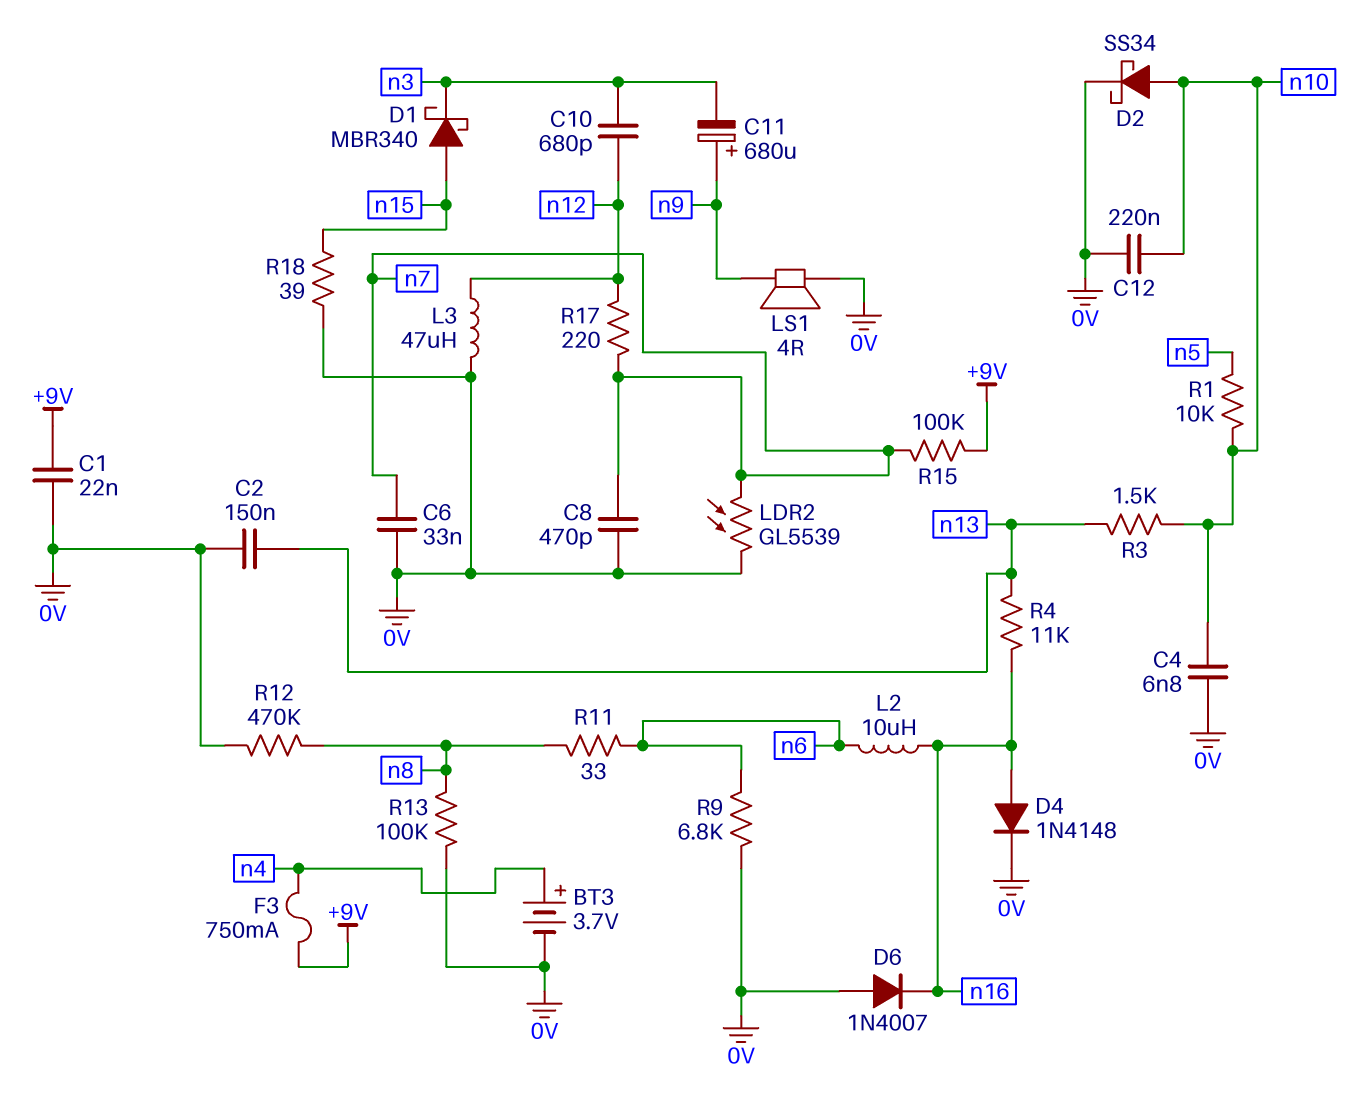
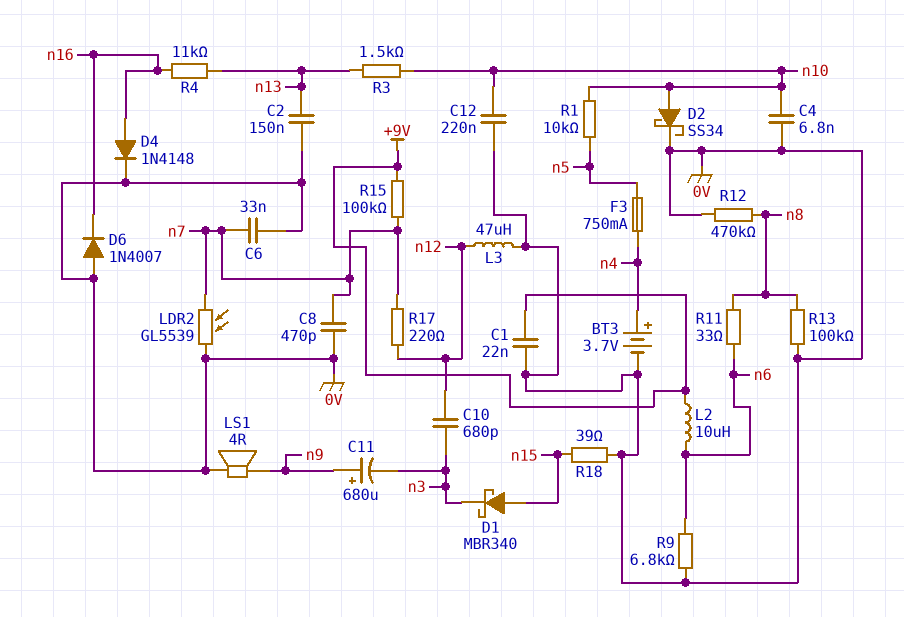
F3: 750mA (+9V, n4) -> 750mA (n4, n5)
L2: 10uH (n6, n16) -> 10uH (+9V, n6)

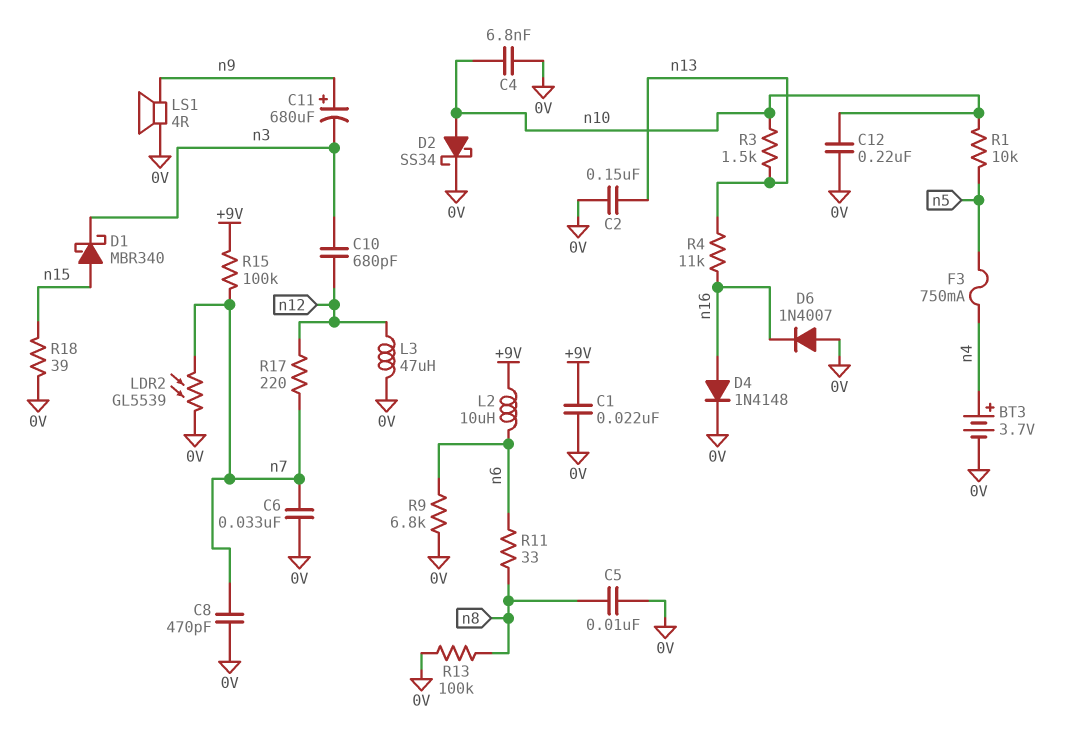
C5: none -> 10nF (0V, n8)
R12: 470k (0V, n8) -> none

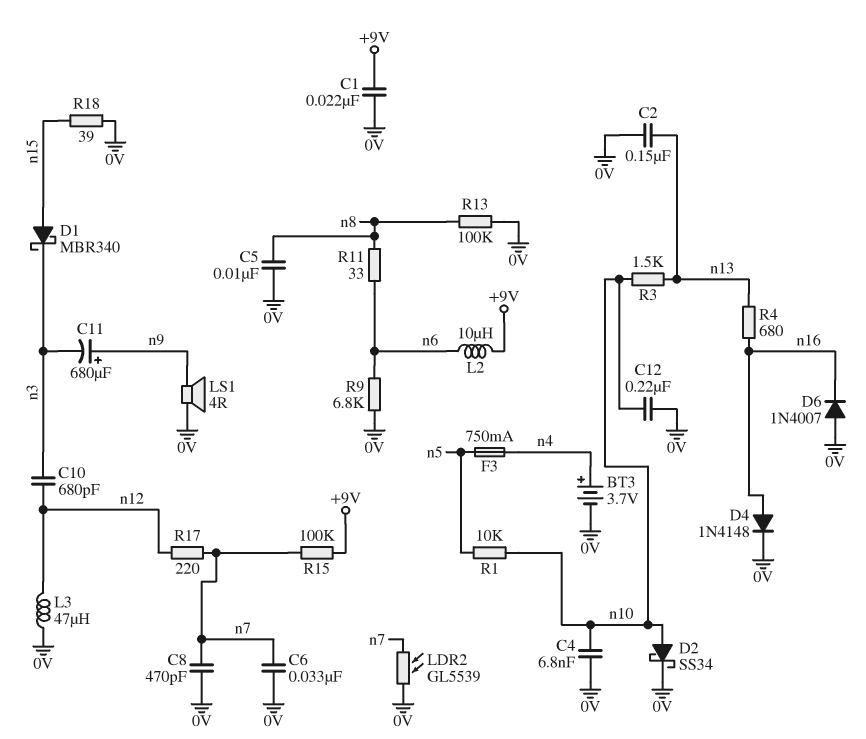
R4: 11k (n13, n16) -> 680 (n13, n16)

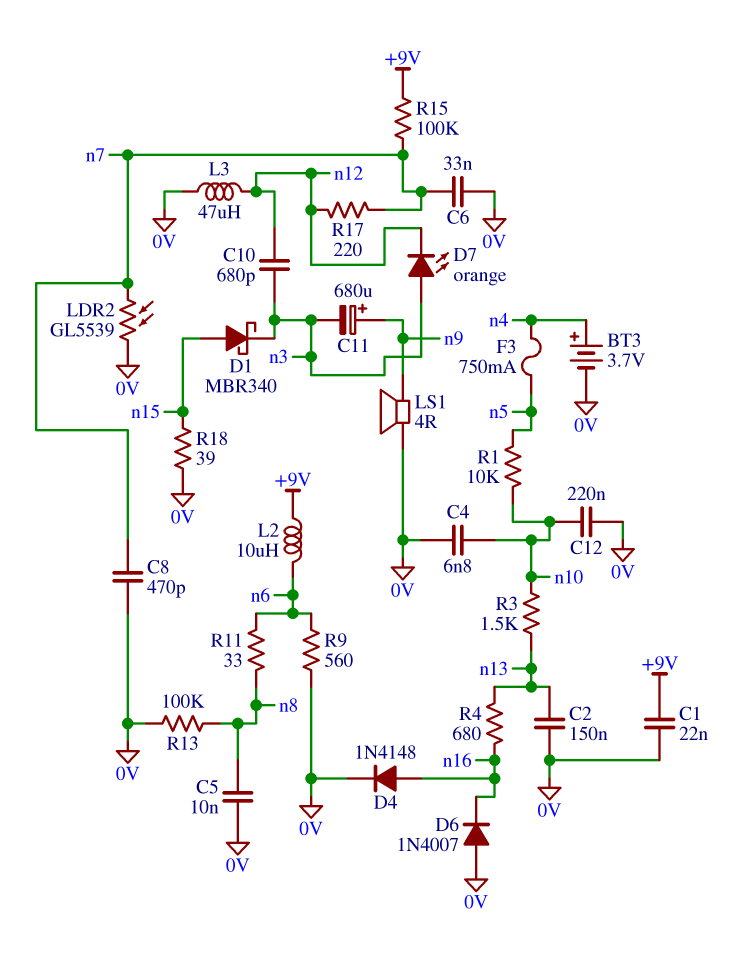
D2: schottky SS34 (A n10, K 0V) -> none
D7: none -> LED orange (A n3, K n12)
R9: 6.8k (0V, n6) -> 560 (0V, n6)

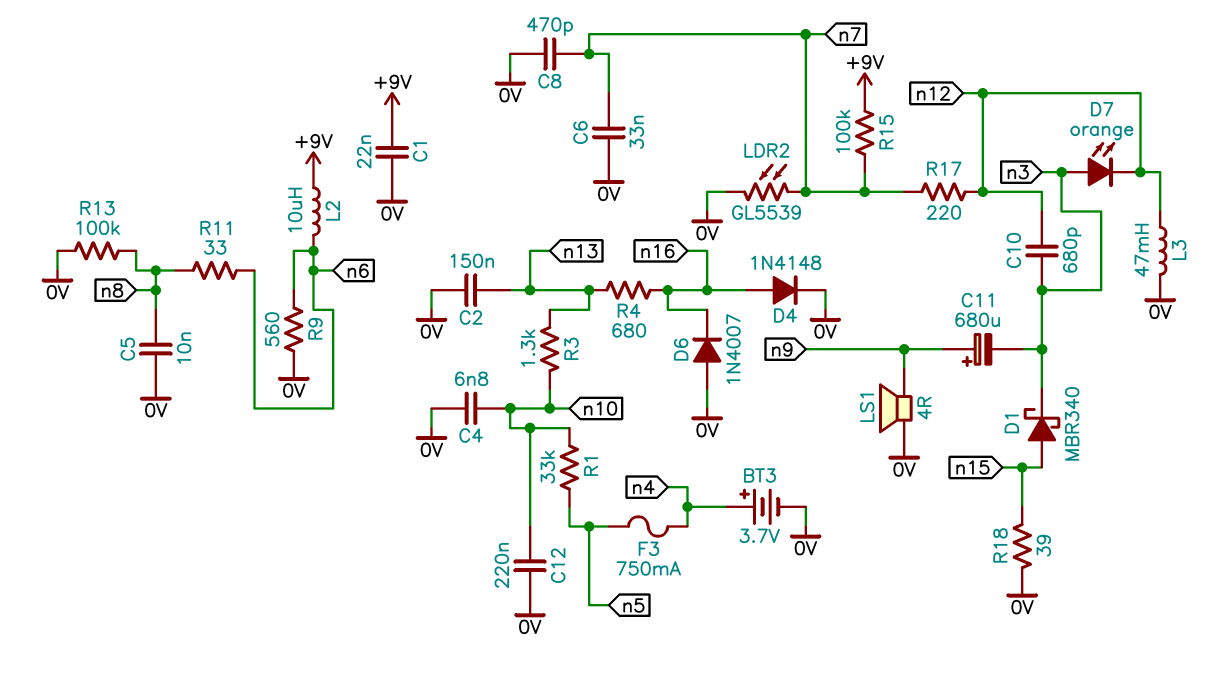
L3: 47uH (0V, n12) -> 47mH (0V, n12)
R1: 10k (n5, n10) -> 33k (n5, n10)
R3: 1.5k (n10, n13) -> 1.3k (n10, n13)

